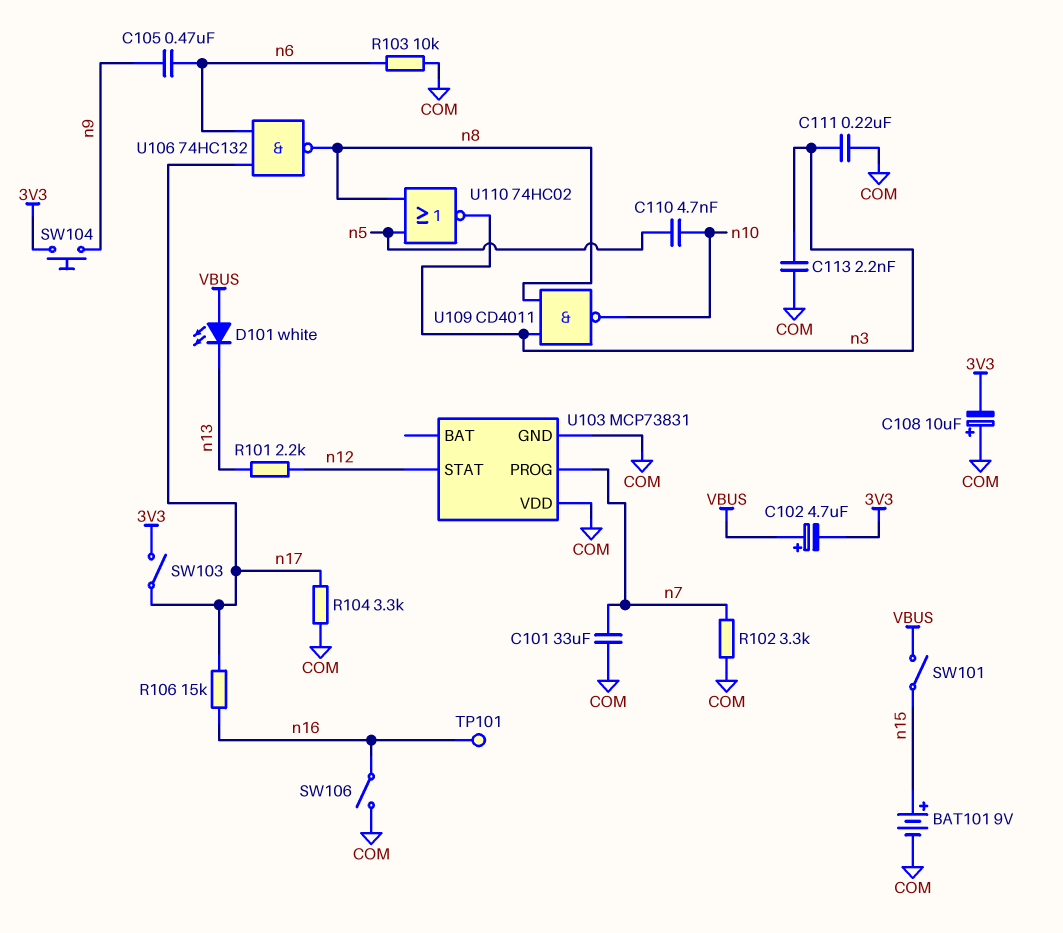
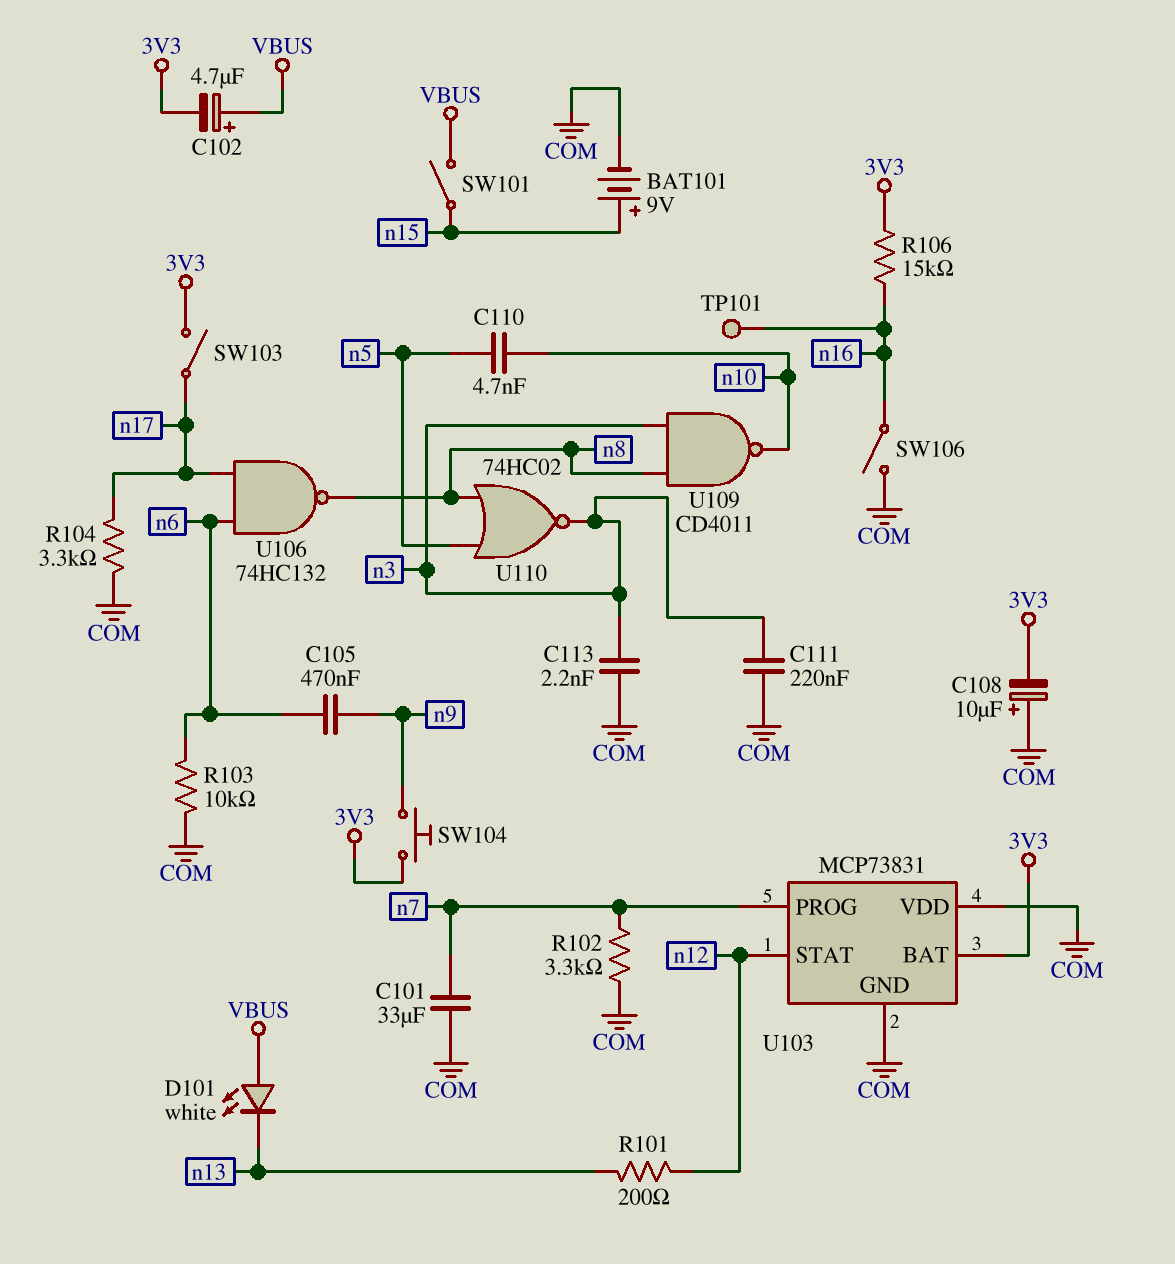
R101: 2.2k (n12, n13) -> 200 (n12, n13)
R106: 15k (n16, n17) -> 15k (3V3, n16)
U103 pin BAT: none -> 3V3

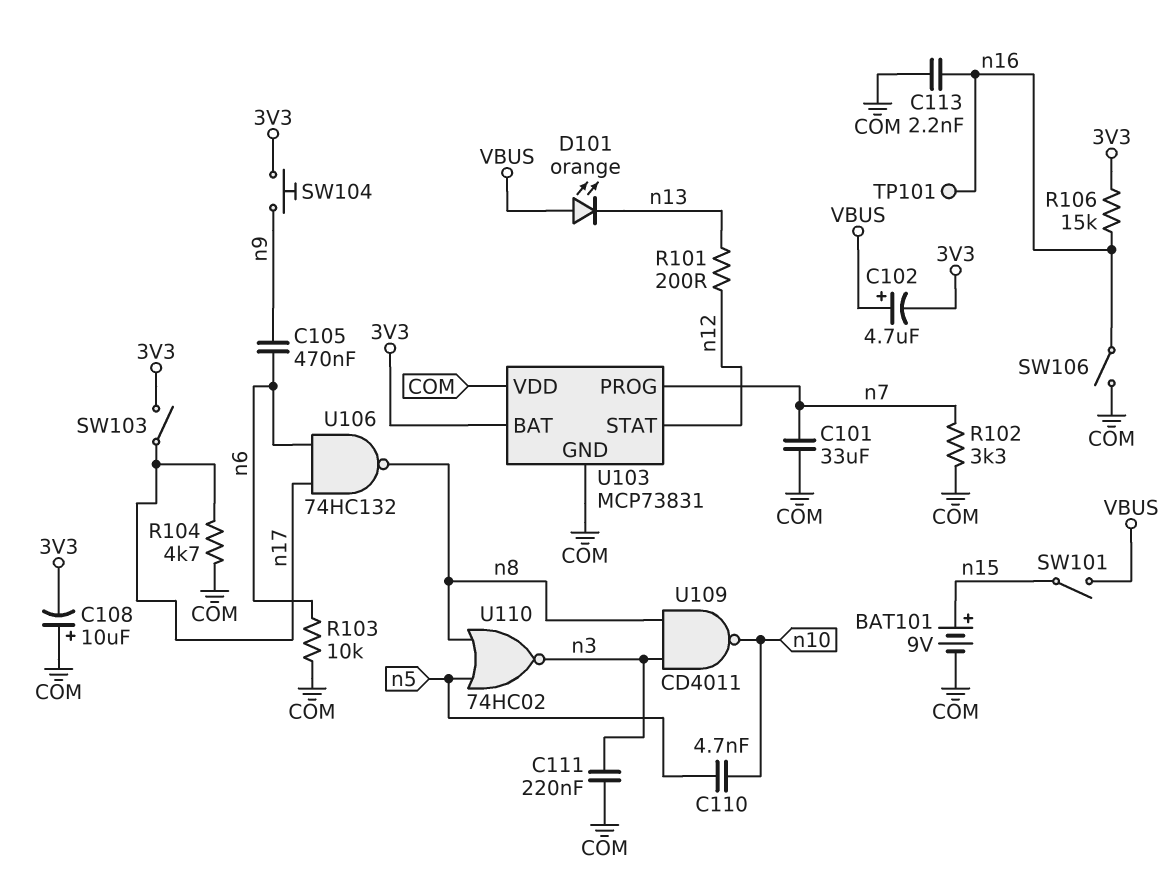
C113: 2.2nF (COM, n3) -> 2.2nF (COM, n16)
D101: LED white (A VBUS, K n13) -> LED orange (A VBUS, K n13)
R104: 3.3k (COM, n17) -> 4.7k (COM, n17)

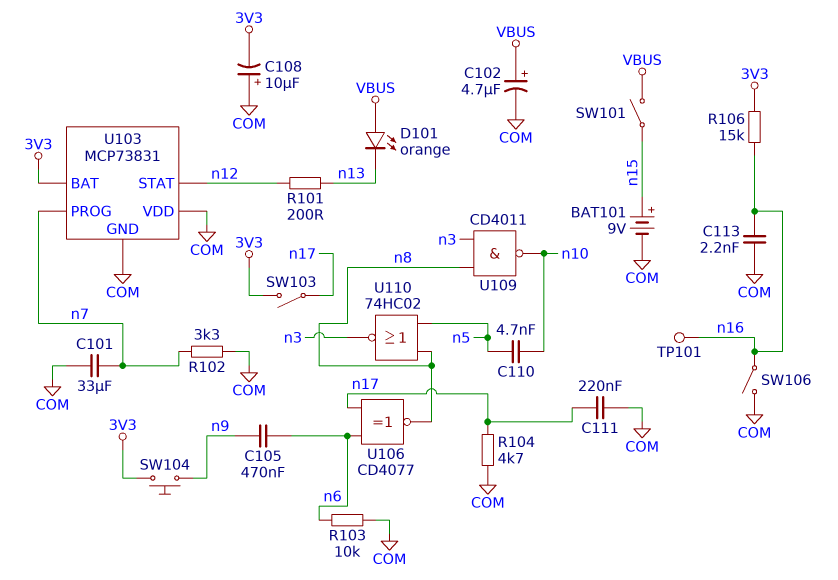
C102: 4.7uF (plus VBUS, minus 3V3) -> 4.7uF (plus VBUS, minus COM)
C111: 220nF (COM, n3) -> 220nF (COM, n17)
U106: NAND 74HC132 (in n6, in n17, out n8) -> XNOR CD4077 (in n6, in n17, out n8)

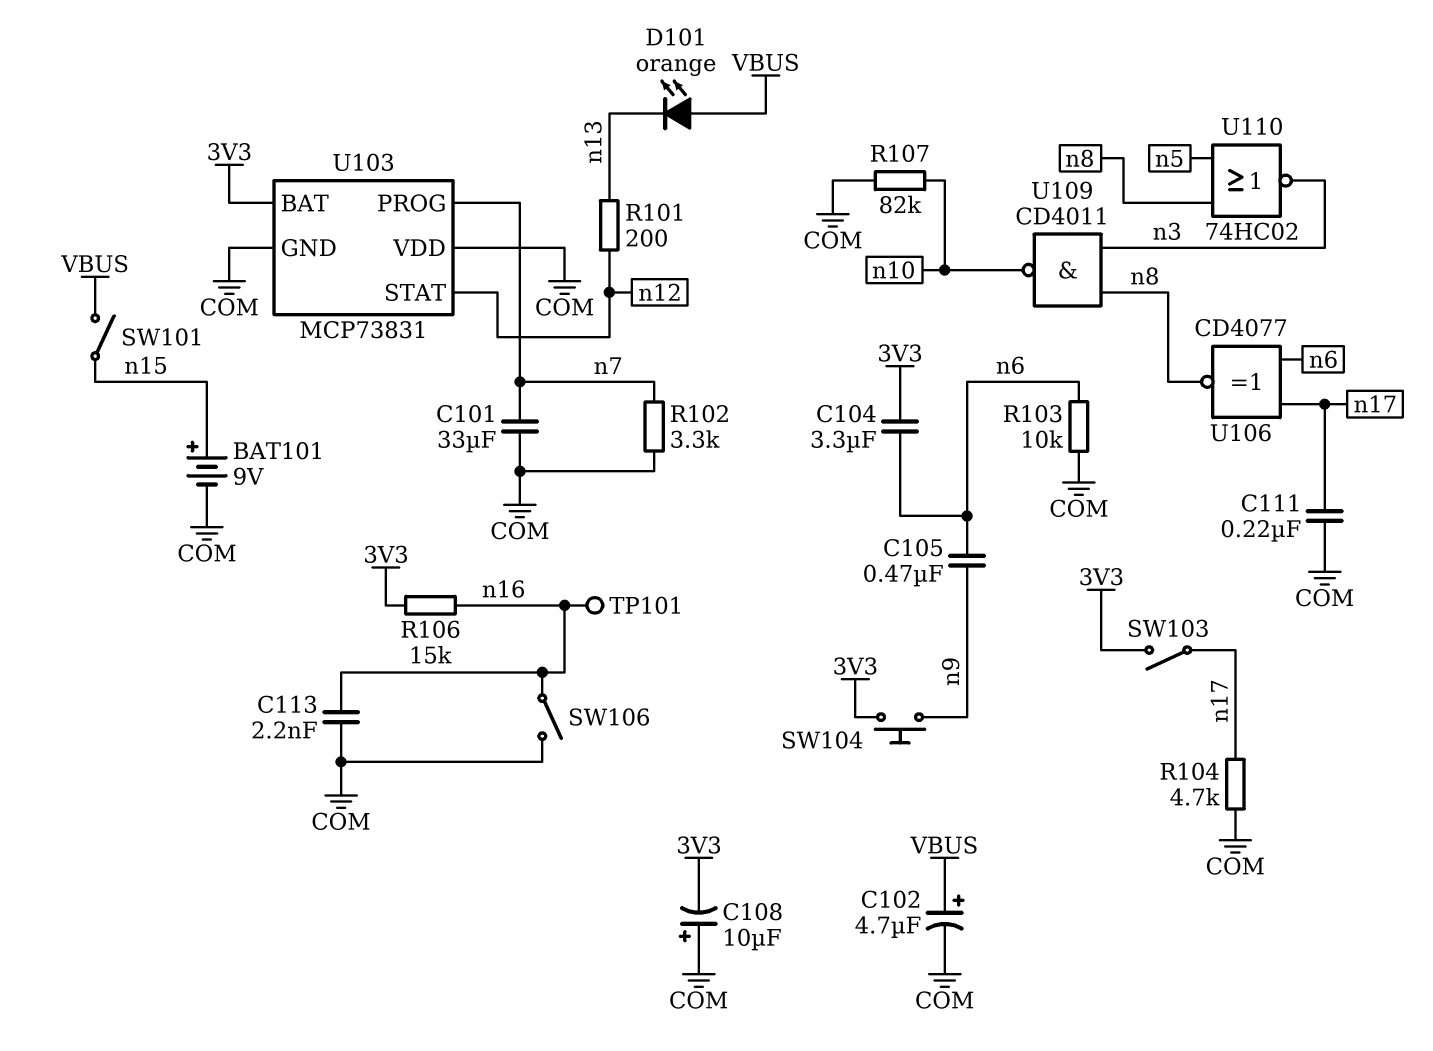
C104: none -> 3.3uF (3V3, n6)
C110: 4.7nF (n5, n10) -> none
R107: none -> 82k (COM, n10)

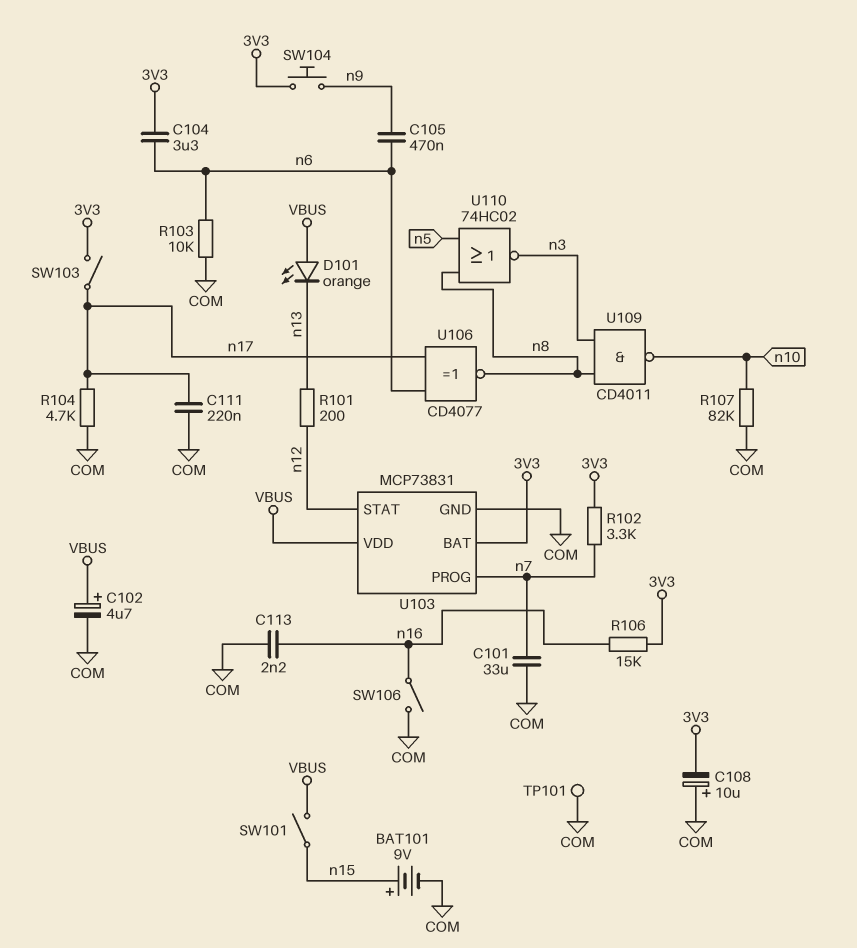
R102: 3.3k (COM, n7) -> 3.3k (3V3, n7)
TP101: test point (n16) -> test point (COM)
U103 pin VDD: COM -> VBUS

